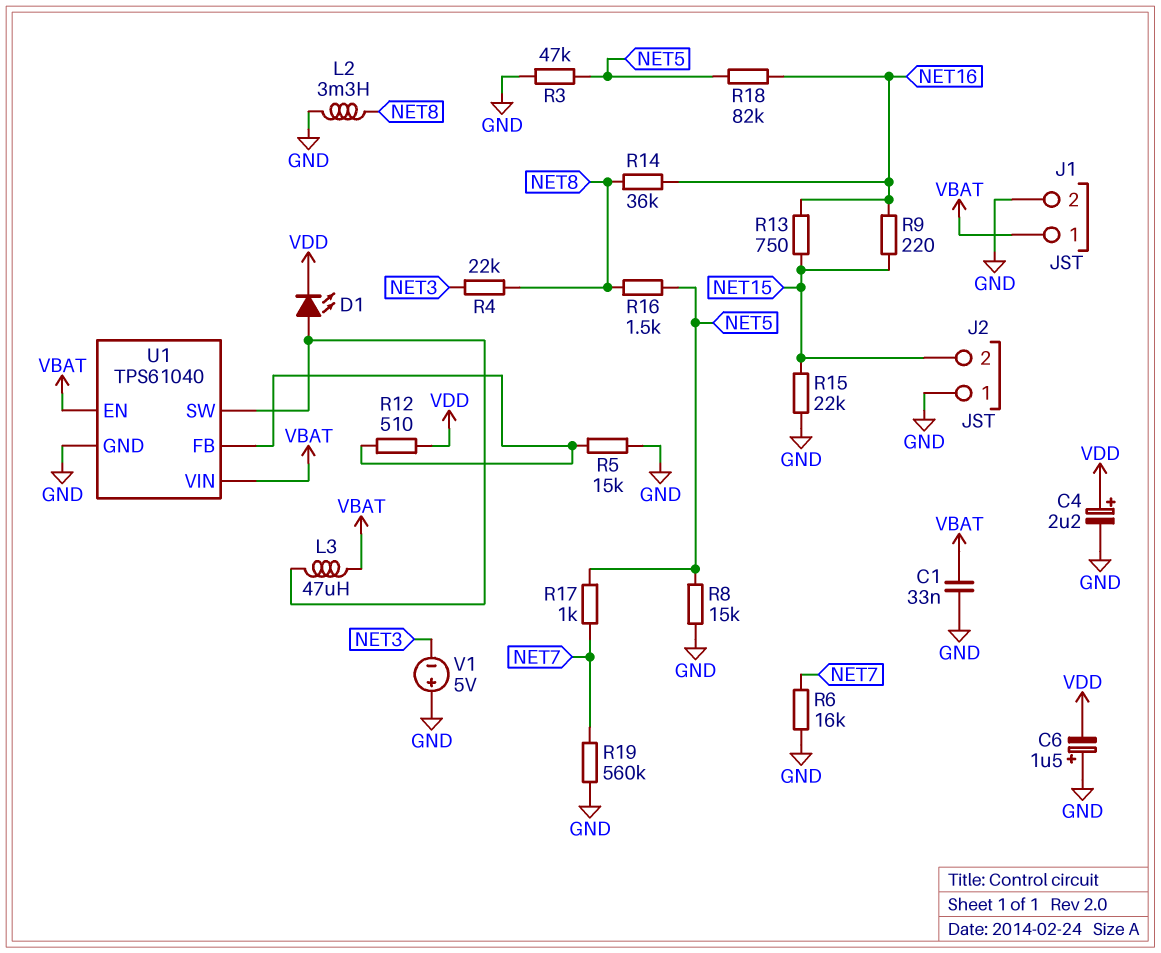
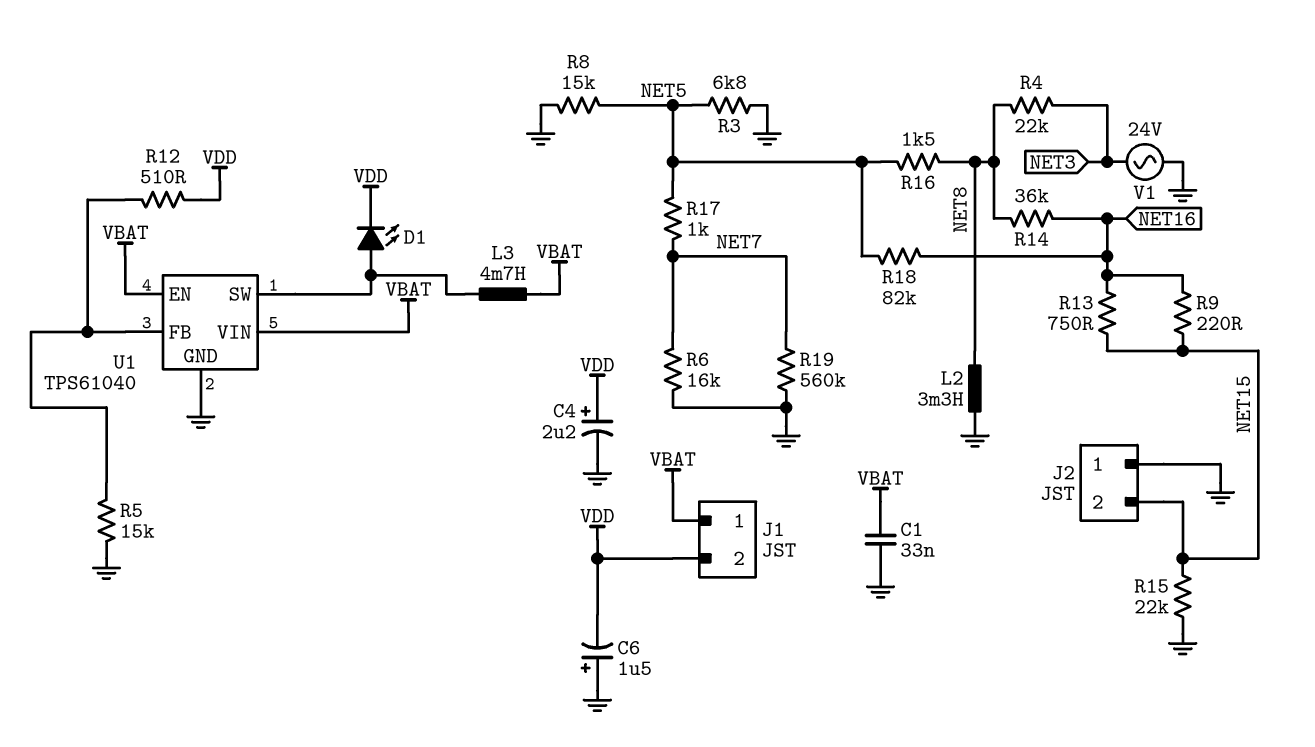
J1 pin 2: GND -> VDD
L3: 47uH (U1/SW, VBAT) -> 4.7mH (U1/SW, VBAT)
R3: 47k (GND, NET5) -> 6.8k (GND, NET5)
V1: 5V (plus GND, minus NET3) -> AC 24V (GND, NET3)

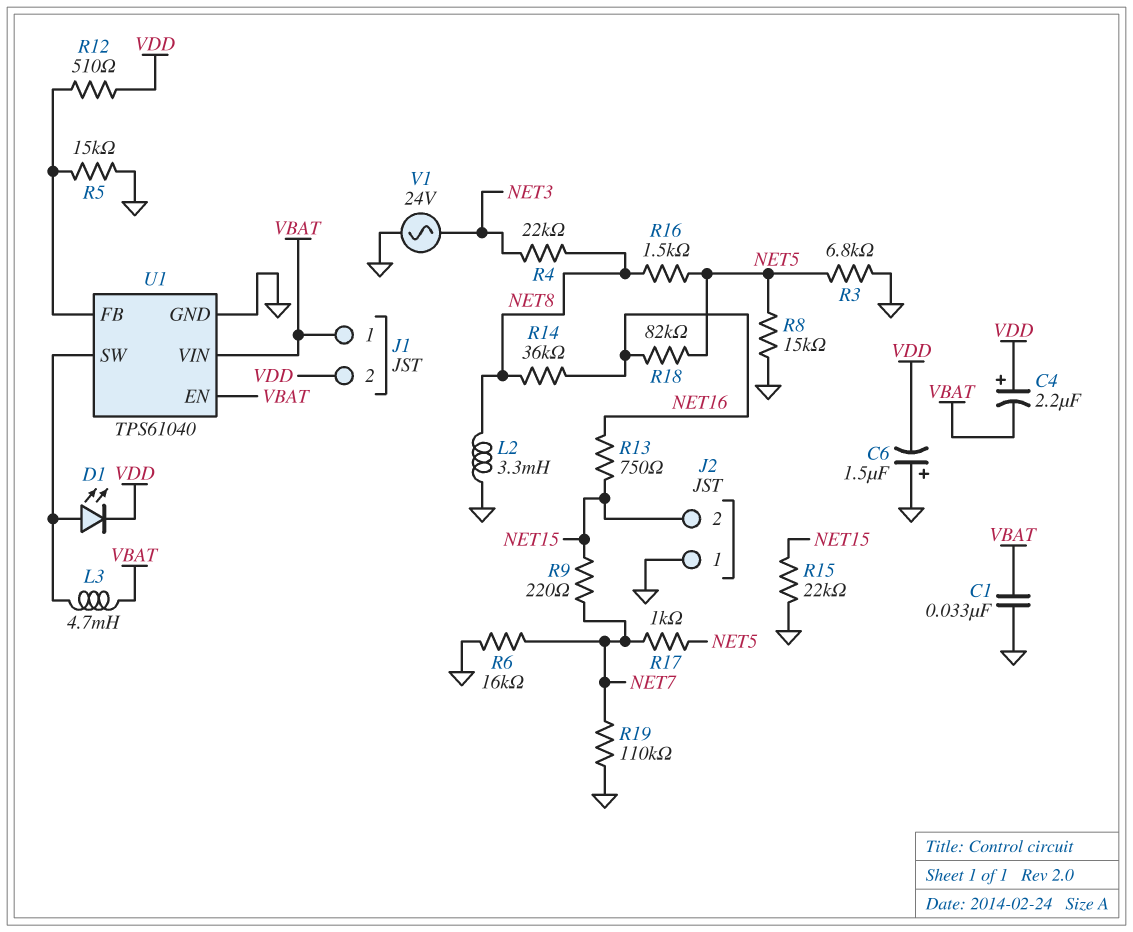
C4: 2.2uF (plus VDD, minus GND) -> 2.2uF (plus VDD, minus VBAT)
R9: 220 (NET15, NET16) -> 220 (NET7, NET15)
R19: 560k (GND, NET7) -> 110k (GND, NET7)

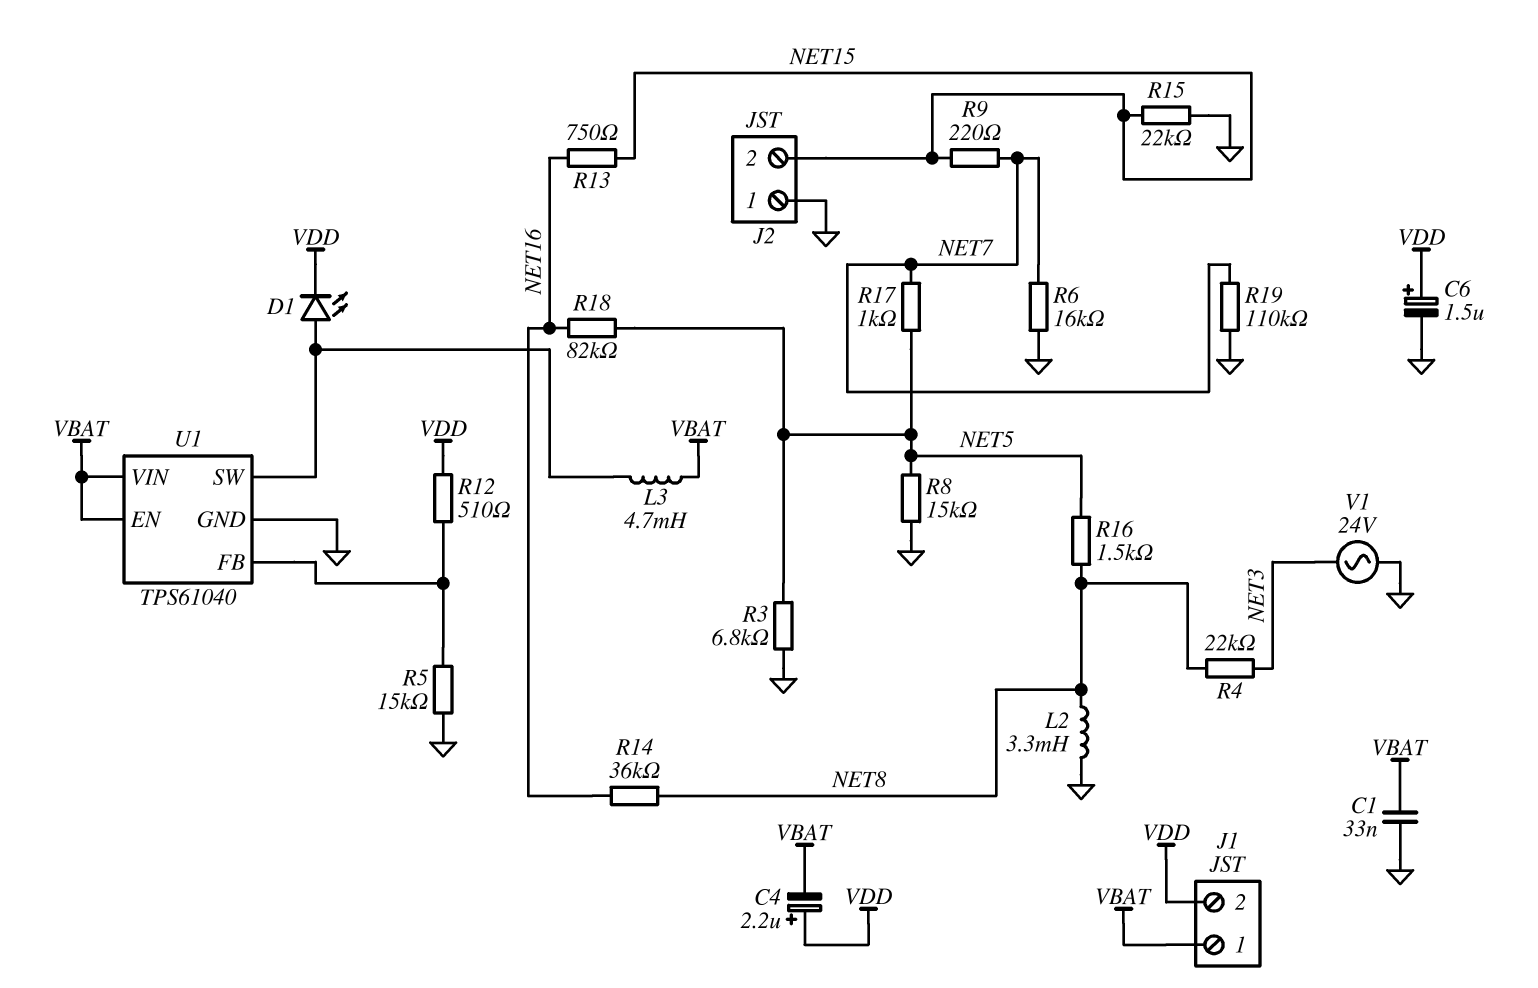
C6: 1.5uF (plus GND, minus VDD) -> 1.5uF (plus VDD, minus GND)

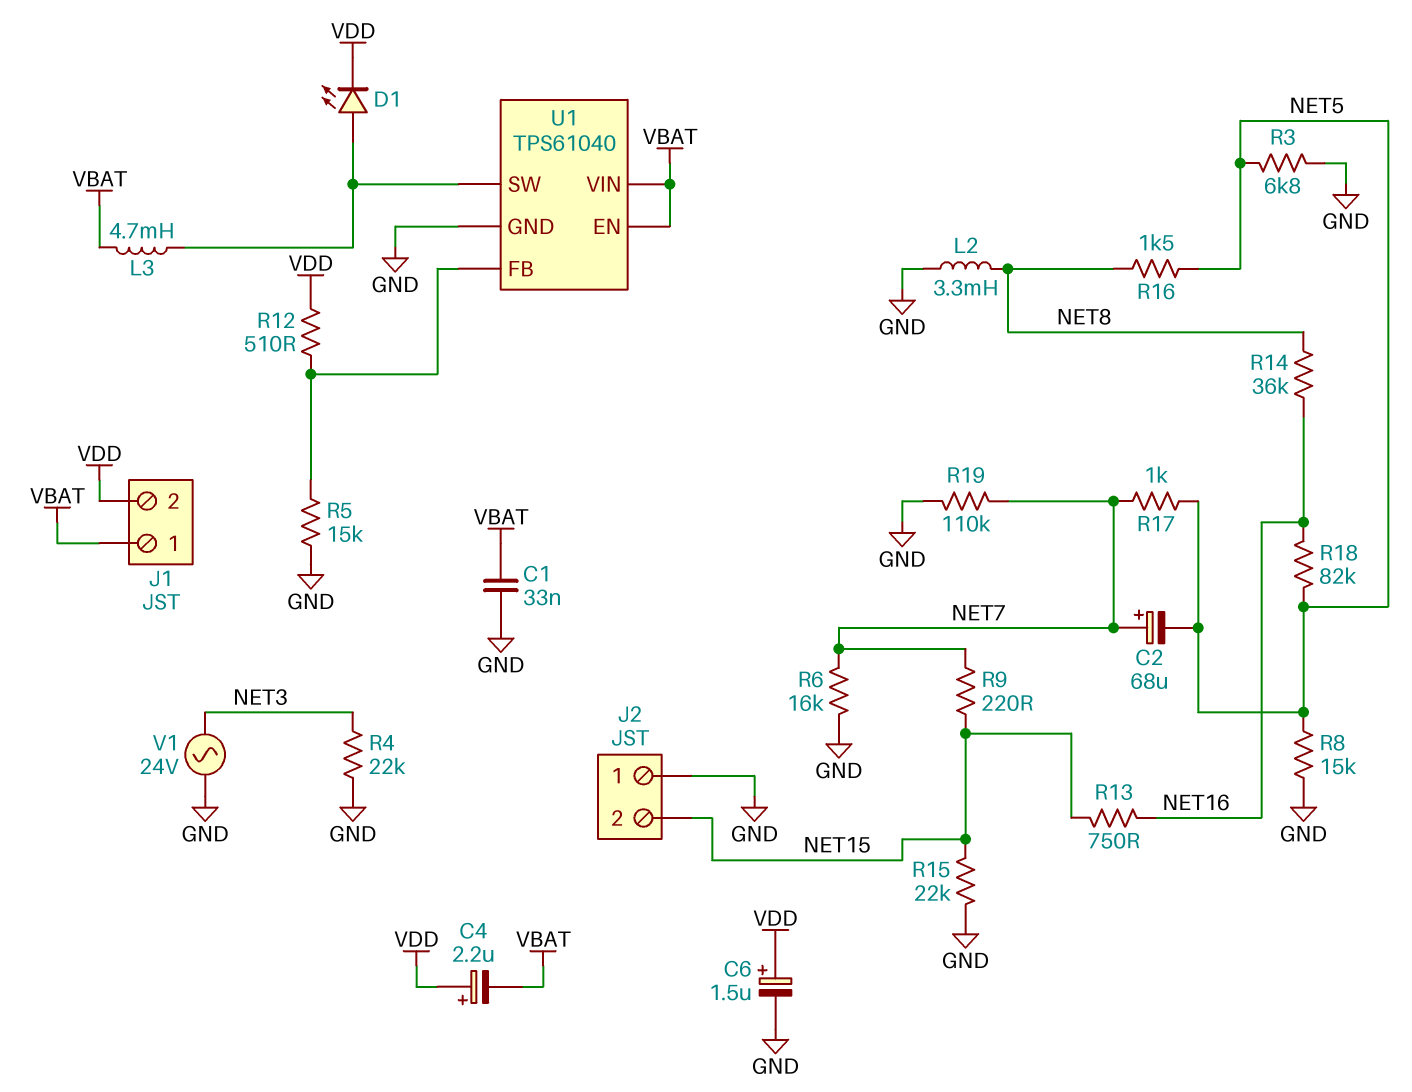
C2: none -> 68uF (plus NET7, minus NET5)
R4: 22k (NET3, NET8) -> 22k (GND, NET3)

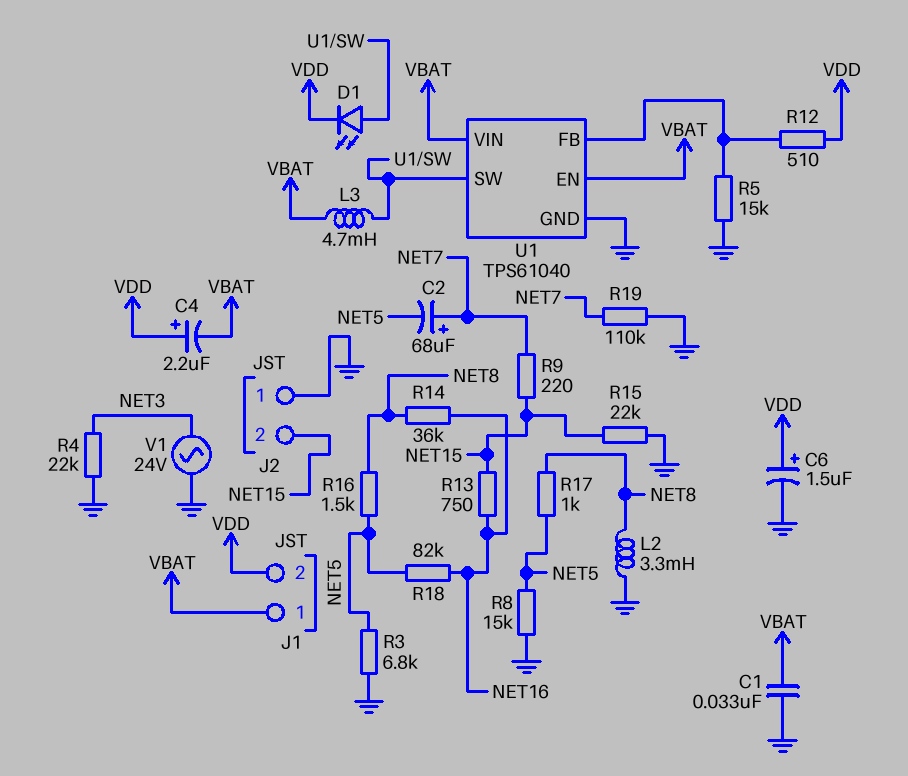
R6: 16k (GND, NET7) -> none
R17: 1k (NET5, NET7) -> 1k (NET5, NET8)

